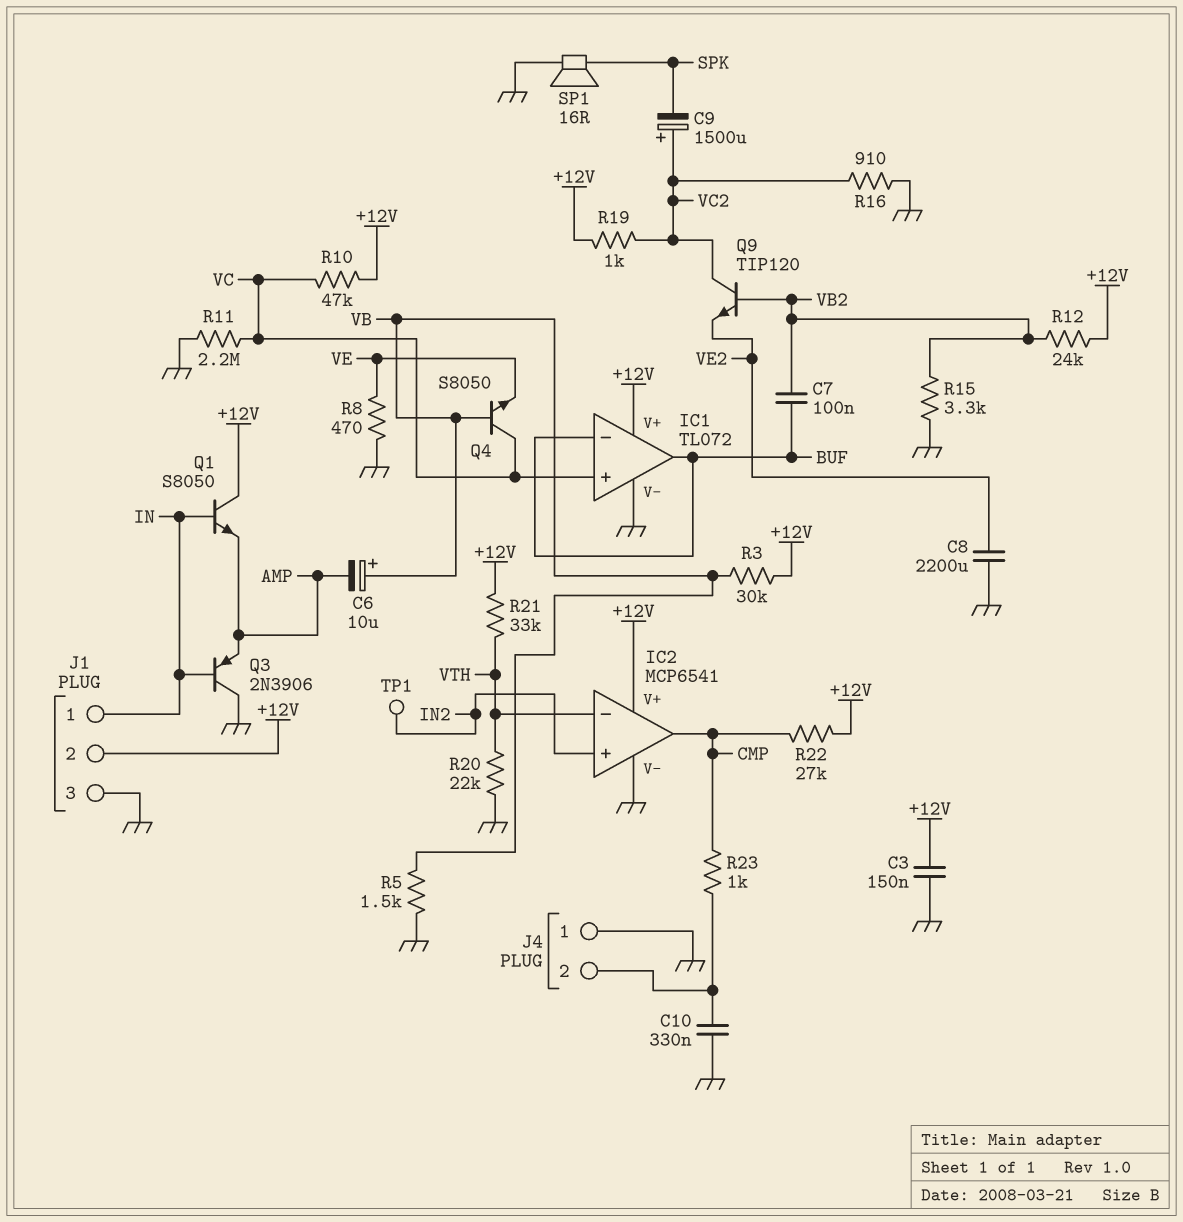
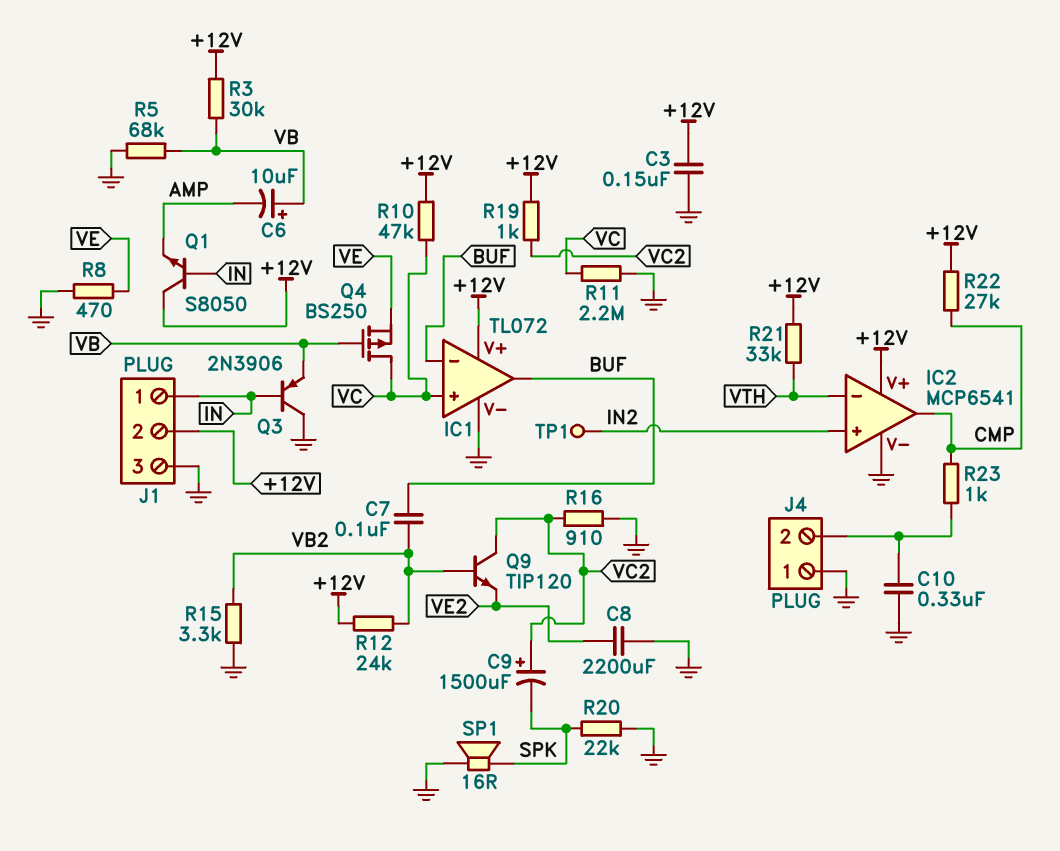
Q3: PNP 2N3906 (B IN, C GND, E AMP) -> PNP 2N3906 (B IN, C GND, E VB)
Q4: NPN S8050 (B VB, C VC, E VE) -> PMOS BS250 (G VB, D VC, S VE)
R5: 1.5k (GND, VB) -> 68k (GND, VB)
R20: 22k (GND, VTH) -> 22k (GND, SPK)

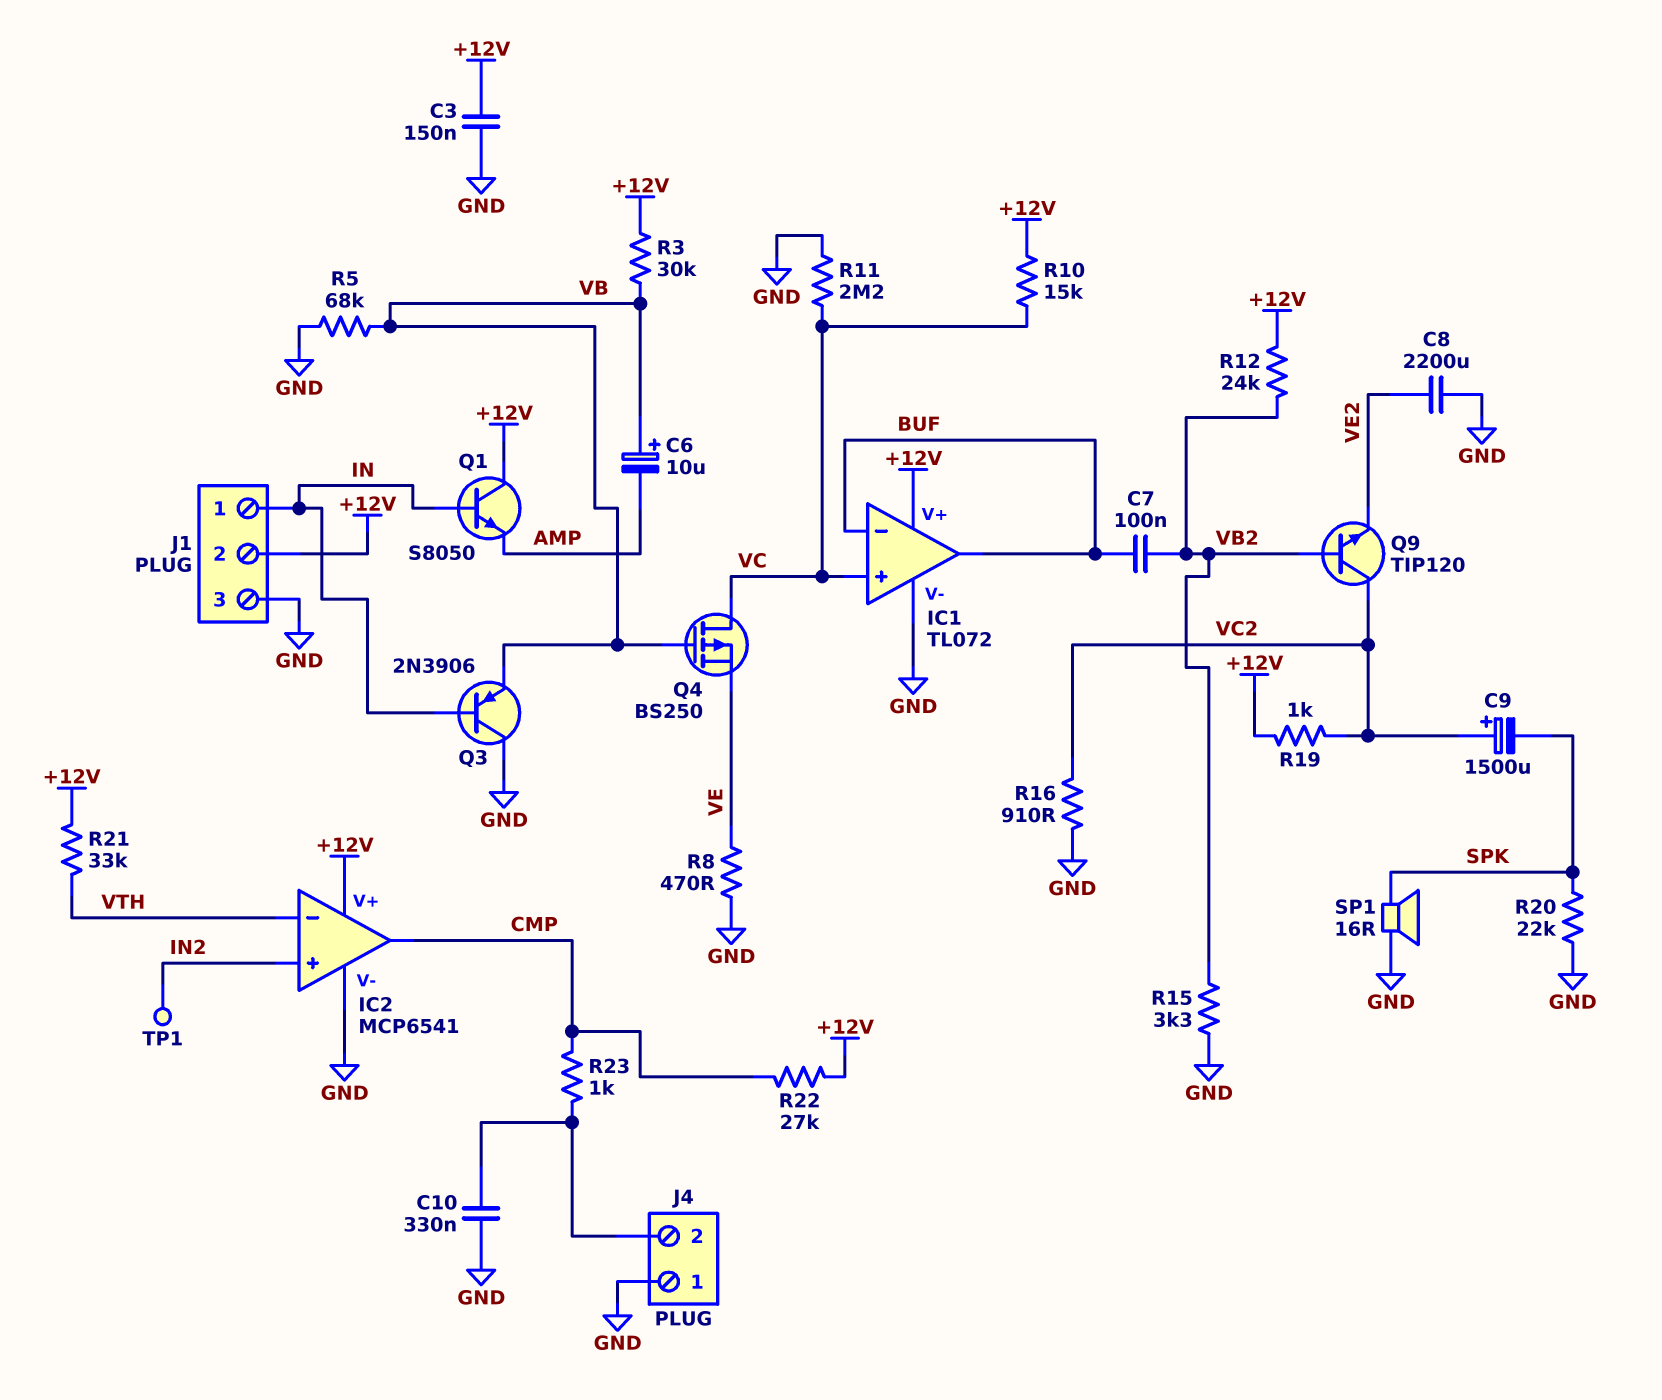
R10: 47k (+12V, VC) -> 15k (+12V, VC)

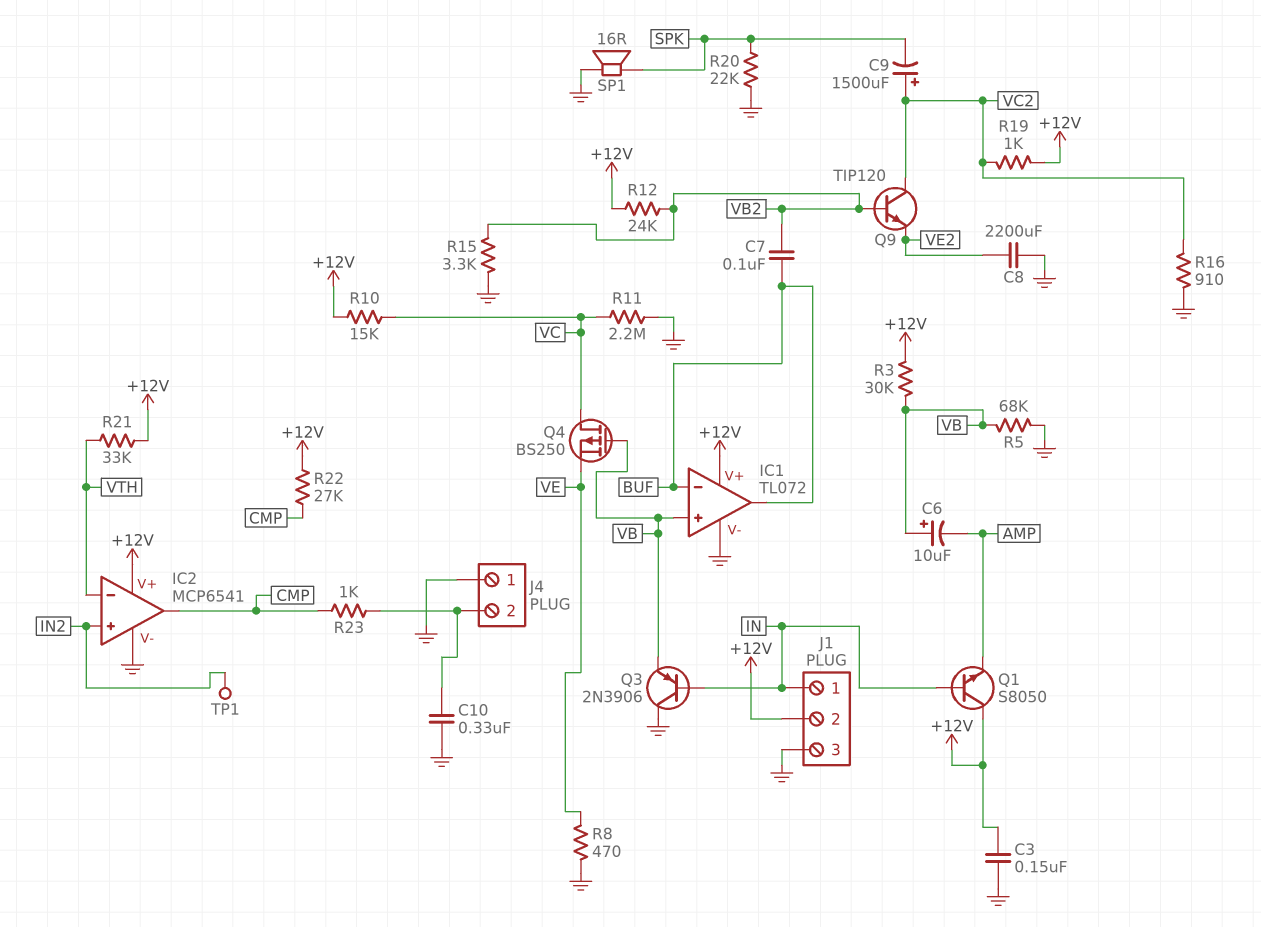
IC1 pin in+: VC -> VB

